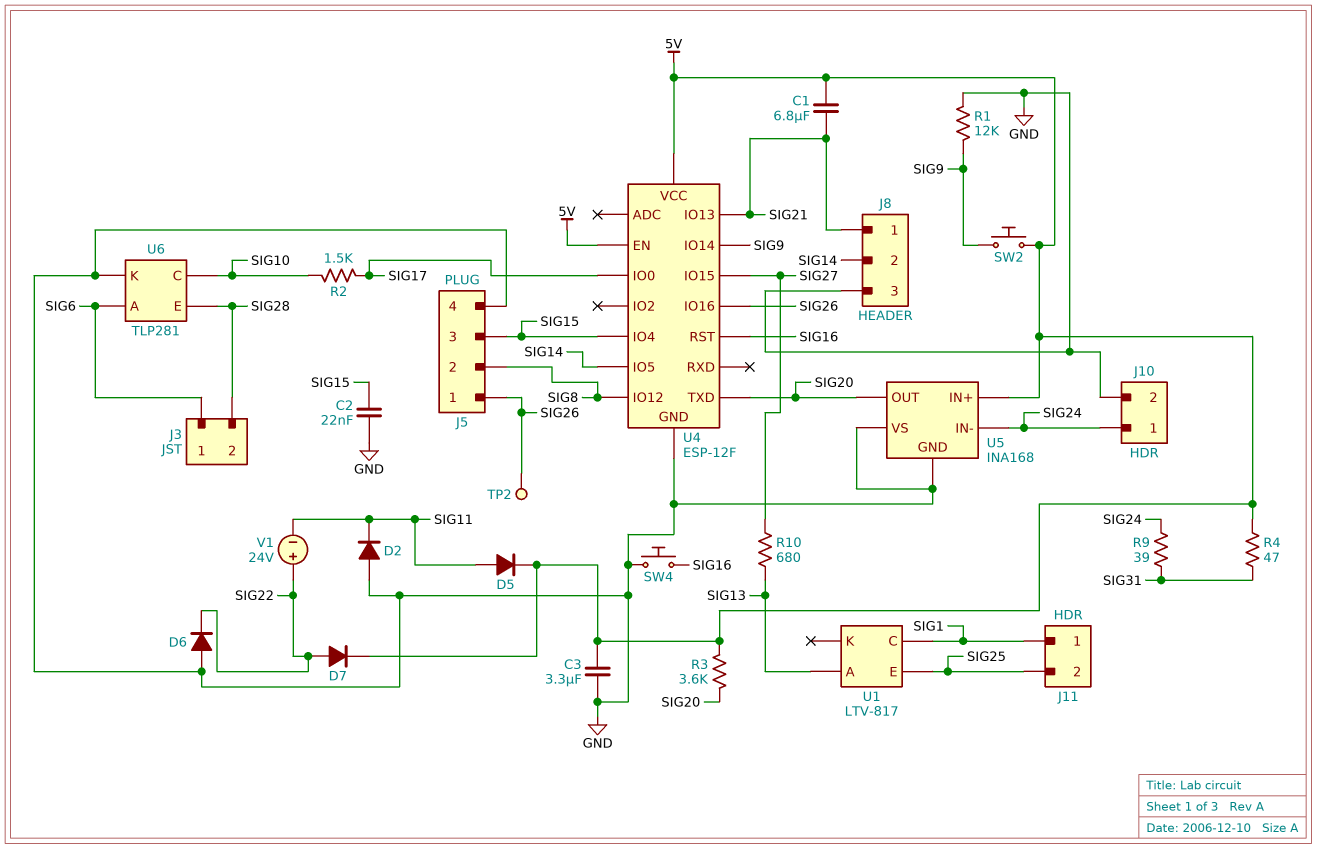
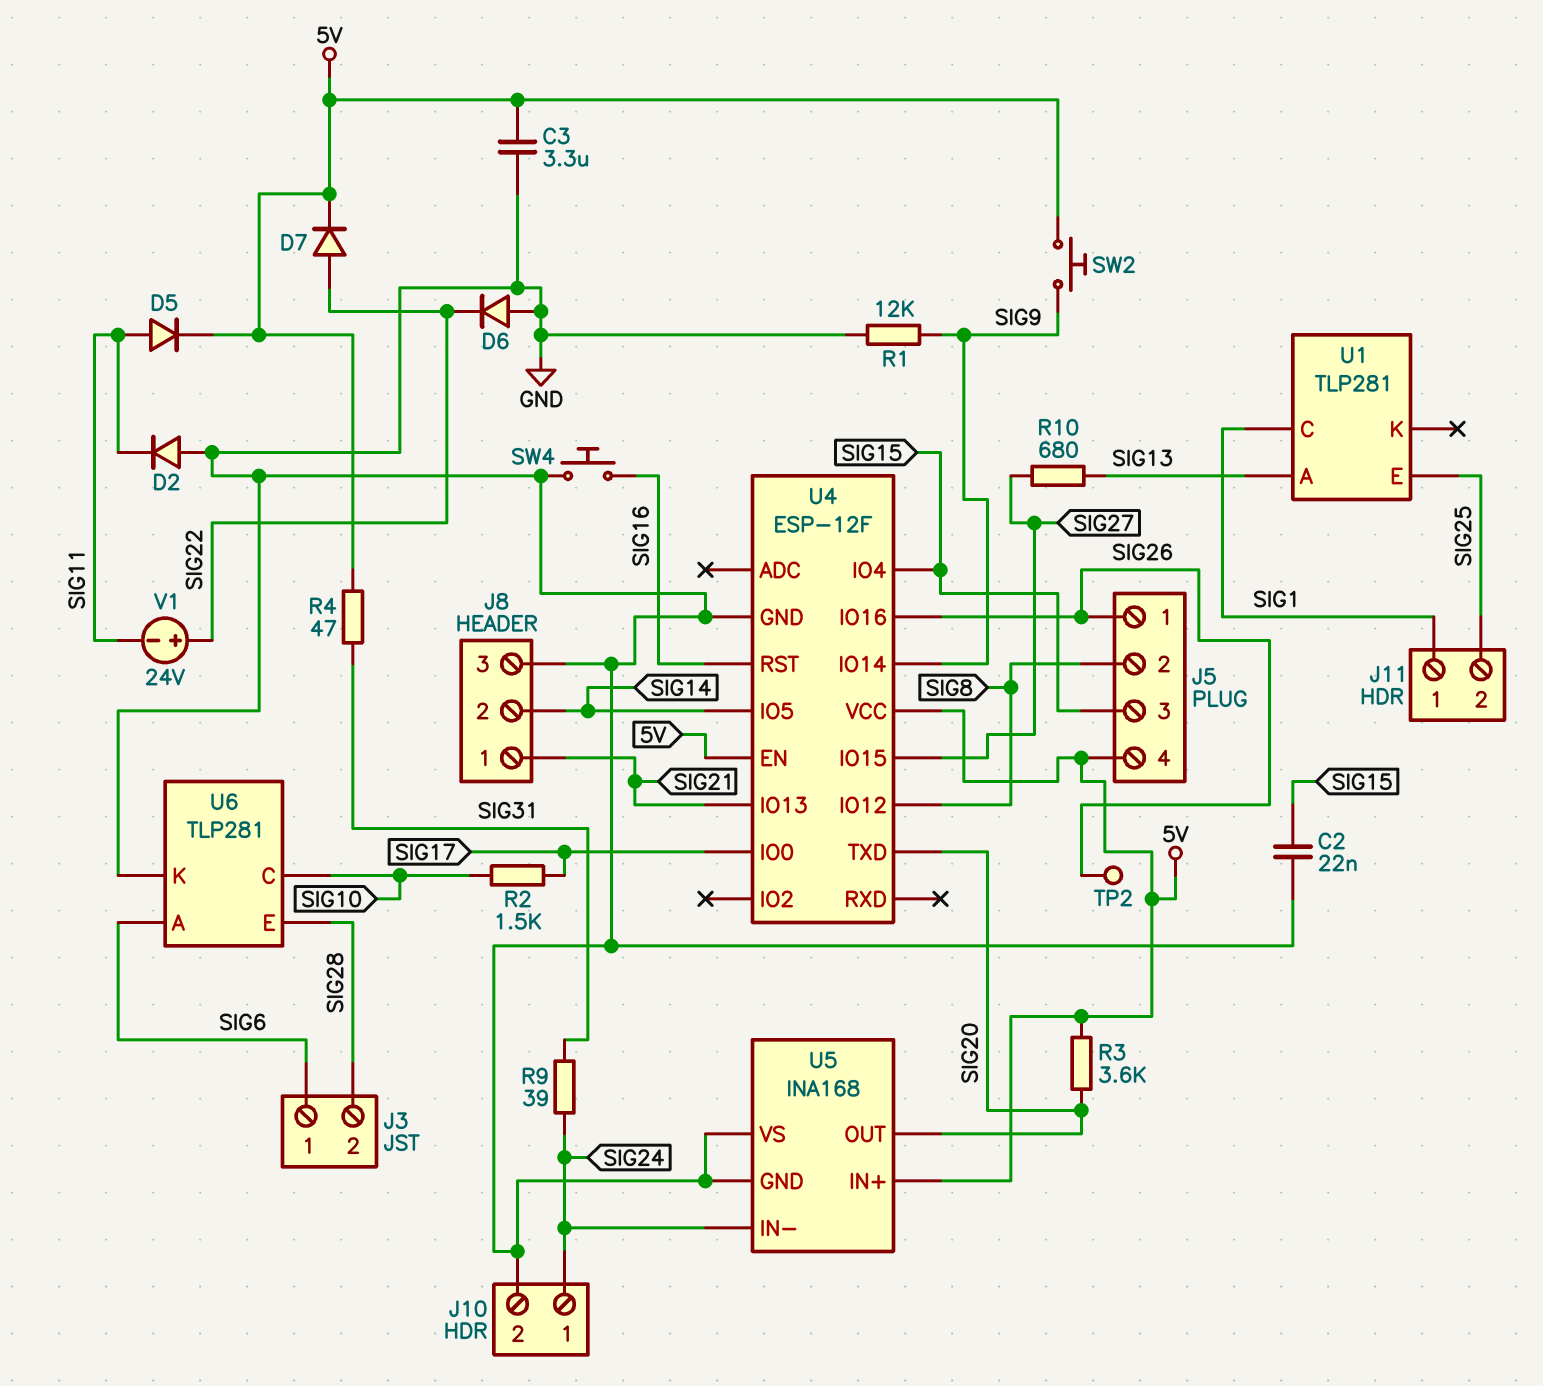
C1: 6.8uF (5V, SIG21) -> none
J5 pin 4: GND -> 5V
U1: LTV-817 -> TLP281

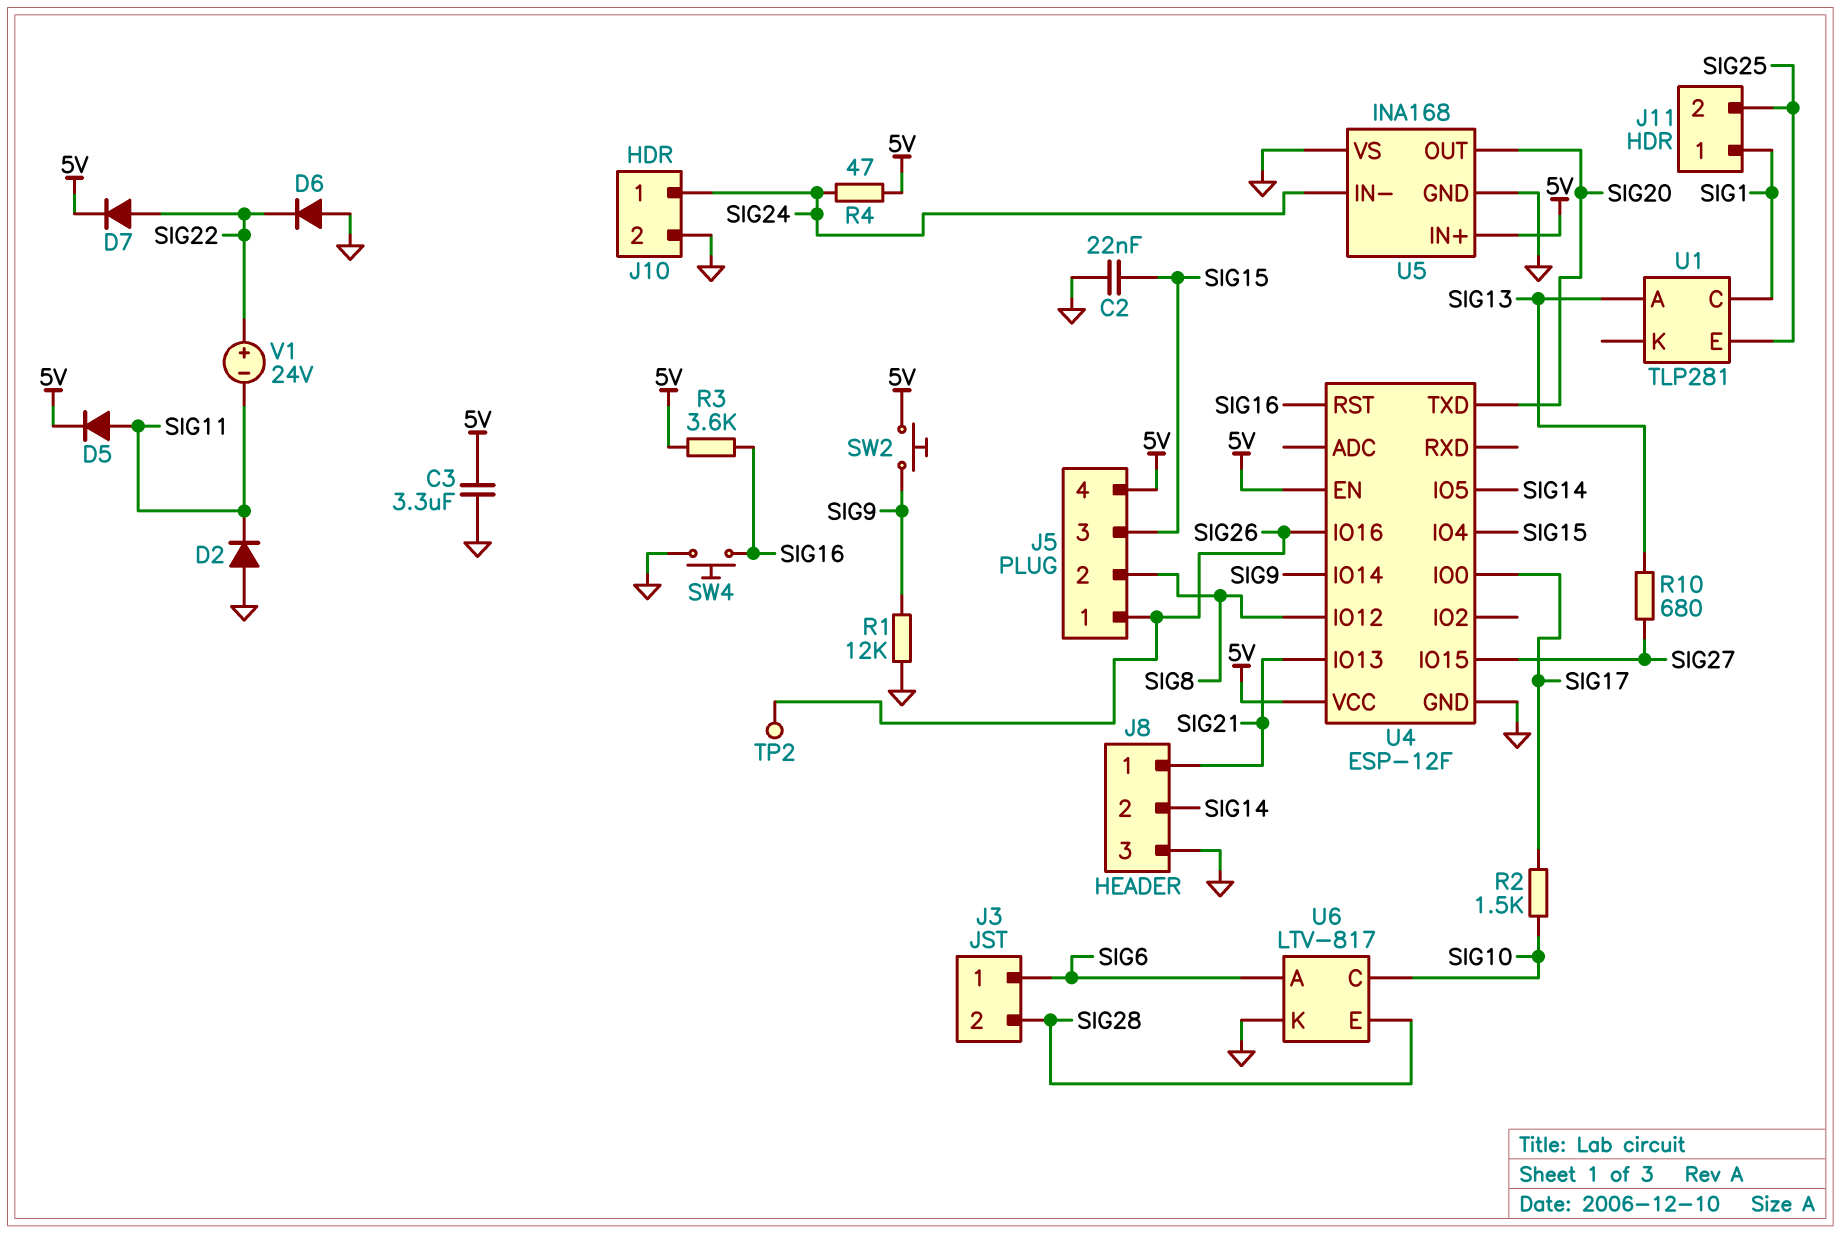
R3: 3.6k (5V, SIG20) -> 3.6k (5V, SIG16)
R4: 47 (5V, SIG31) -> 47 (5V, SIG24)
R9: 39 (SIG24, SIG31) -> none
U6: TLP281 -> LTV-817

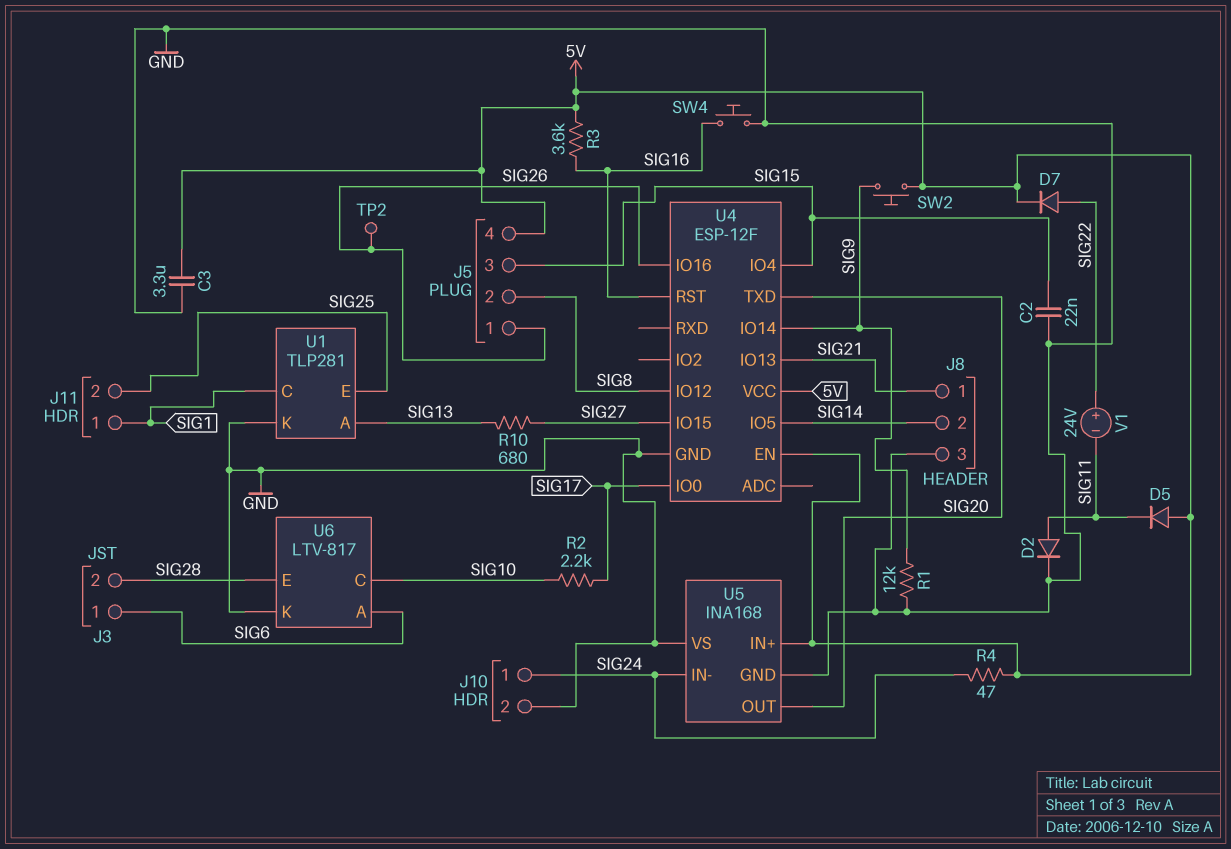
D2: diode (A GND, K SIG11) -> diode (A SIG11, K GND)
D5: diode (A SIG11, K 5V) -> diode (A 5V, K SIG11)
D6: diode (A GND, K SIG22) -> none
R2: 1.5k (SIG10, SIG17) -> 2.2k (SIG10, SIG17)
U1 pin K: none -> GND

